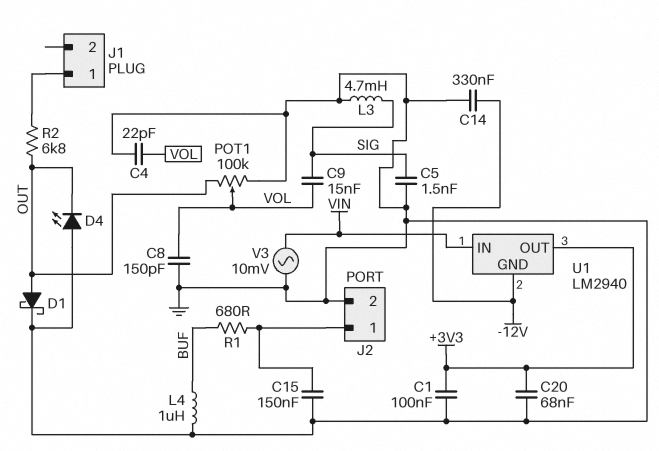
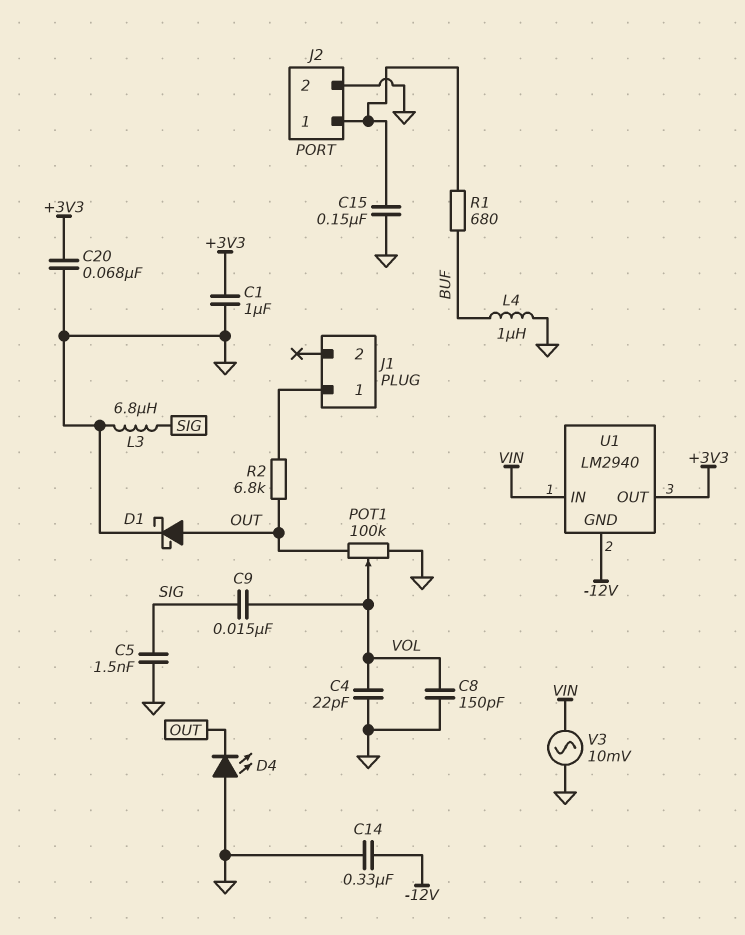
C1: 100nF (+3V3, GND) -> 1uF (+3V3, GND)
L3: 4.7mH (GND, SIG) -> 6.8uH (GND, SIG)

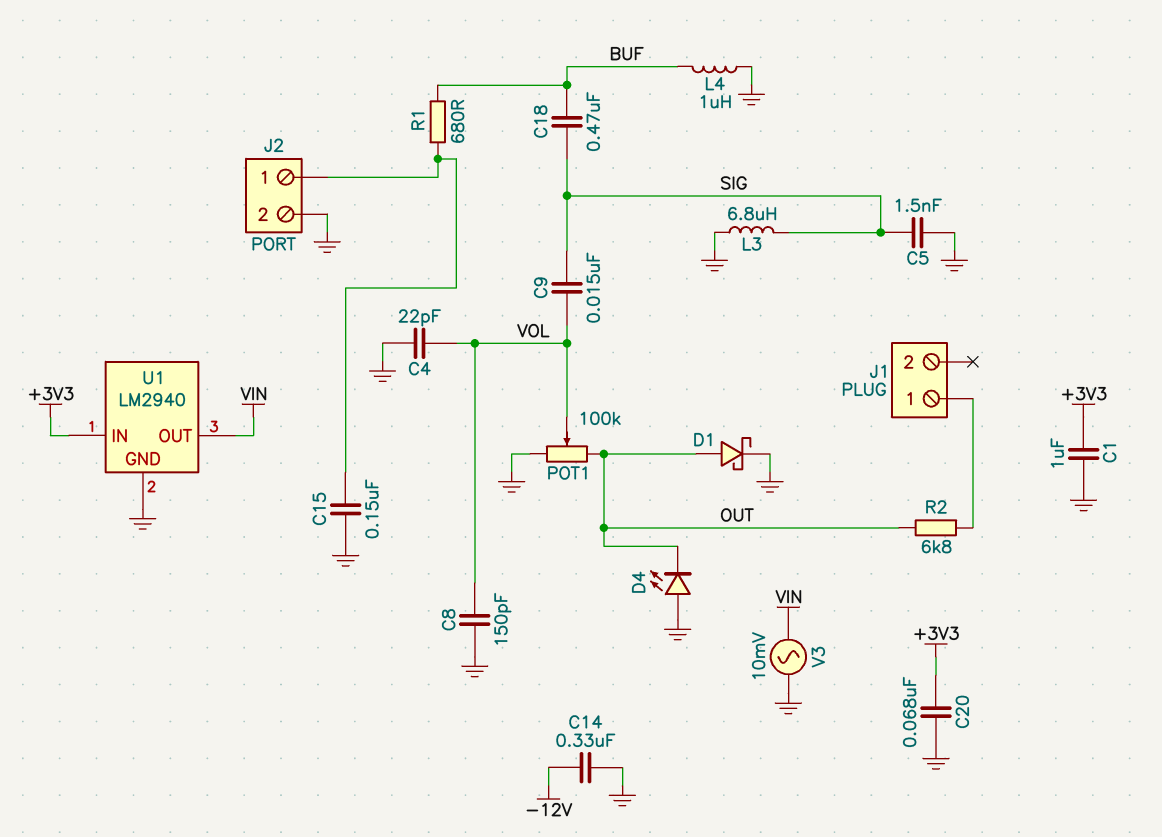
C18: none -> 470nF (BUF, SIG)
U1 pin GND: -12V -> GND
U1 pin IN: VIN -> +3V3
U1 pin OUT: +3V3 -> VIN

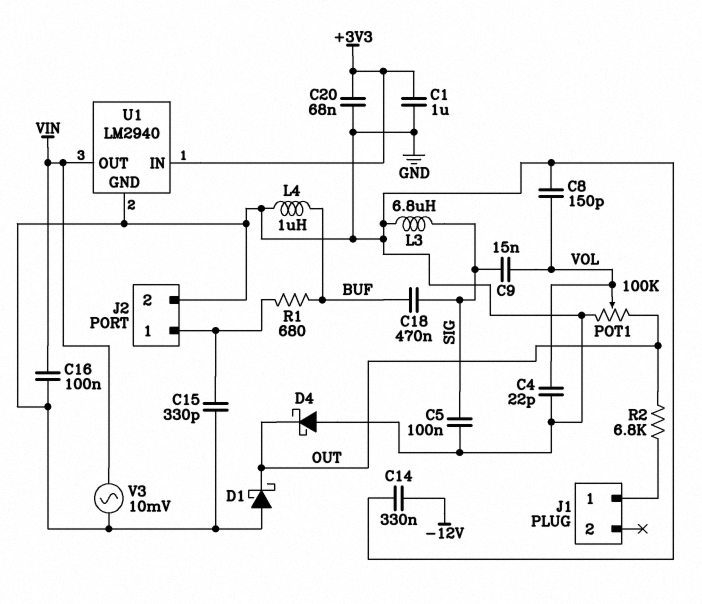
C5: 1.5nF (GND, SIG) -> 100nF (GND, SIG)
C15: 150nF (GND, J2/1) -> 330pF (GND, J2/1)
C16: none -> 100nF (GND, VIN)
D1: schottky (A OUT, K GND) -> schottky (A GND, K OUT)
D4: LED (A GND, K OUT) -> schottky (A GND, K OUT)

